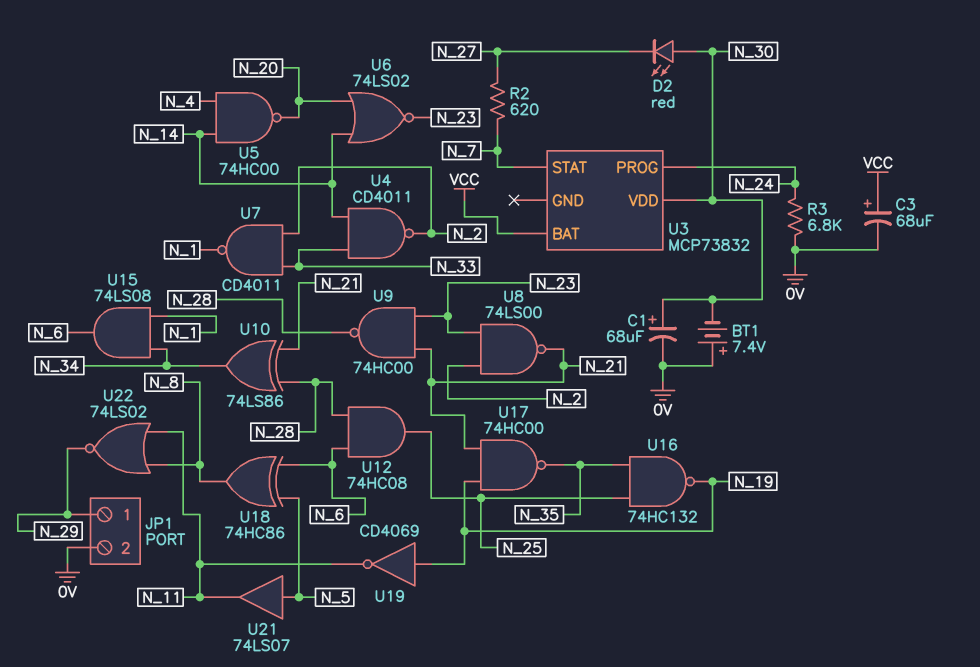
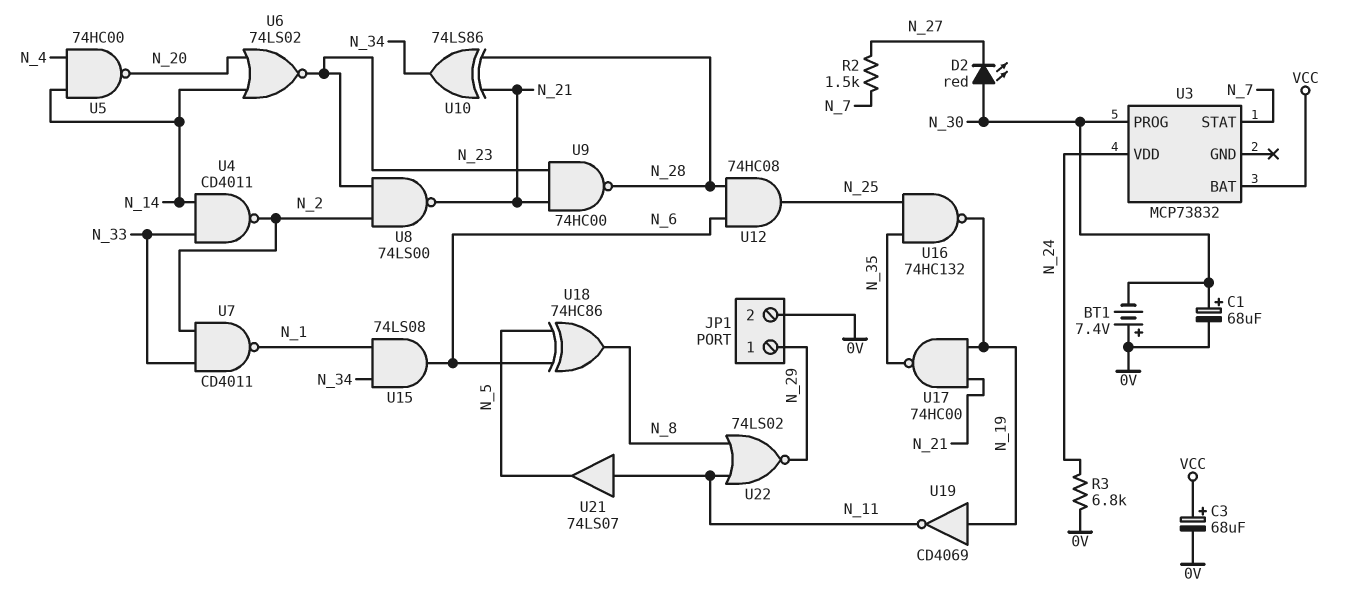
R2: 620 (N_7, N_27) -> 1.5k (N_7, N_27)
U3 pin PROG: N_24 -> N_30
U3 pin VDD: N_30 -> N_24
U21: buffer 74LS07 (in N_5, out N_11) -> buffer 74LS07 (in N_11, out N_5)

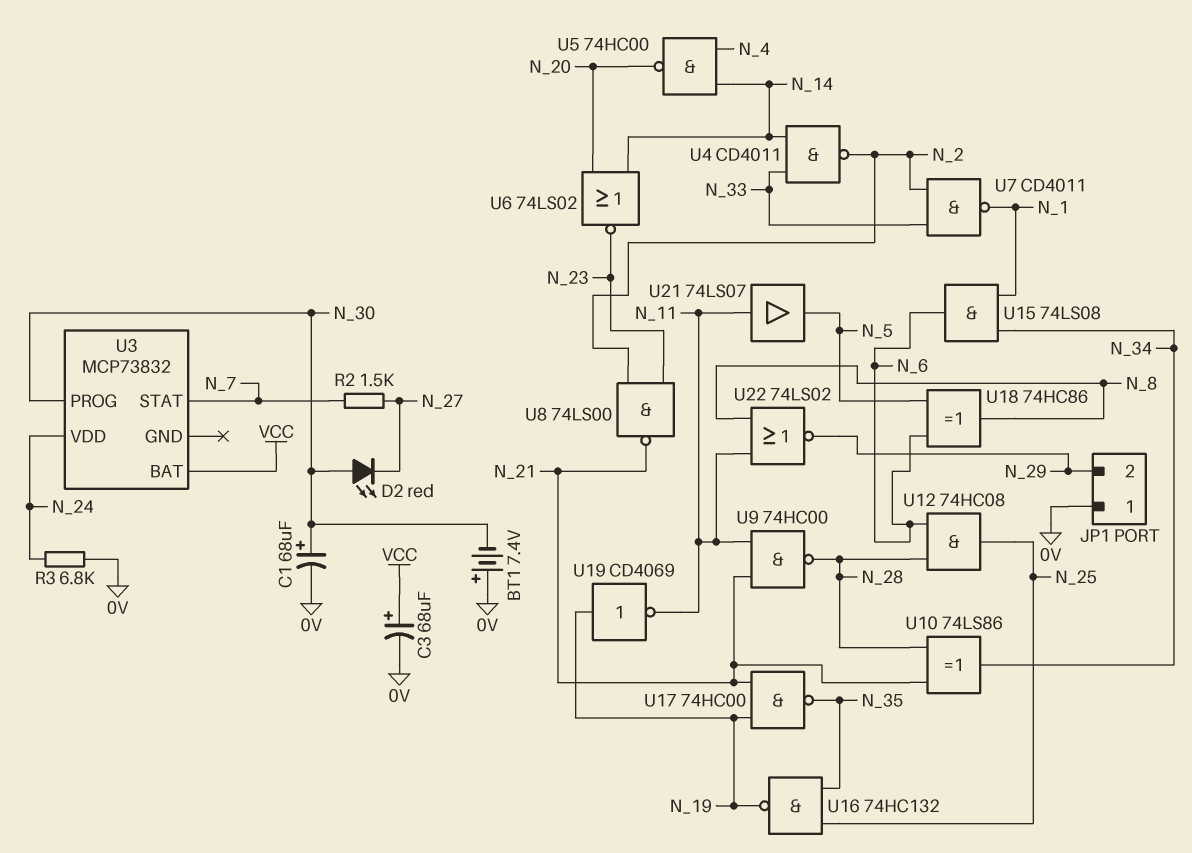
JP1 pin 1: N_29 -> 0V
JP1 pin 2: 0V -> N_29
U9: NAND 74HC00 (in N_21, in N_23, out N_28) -> NAND 74HC00 (in N_11, in N_21, out N_28)

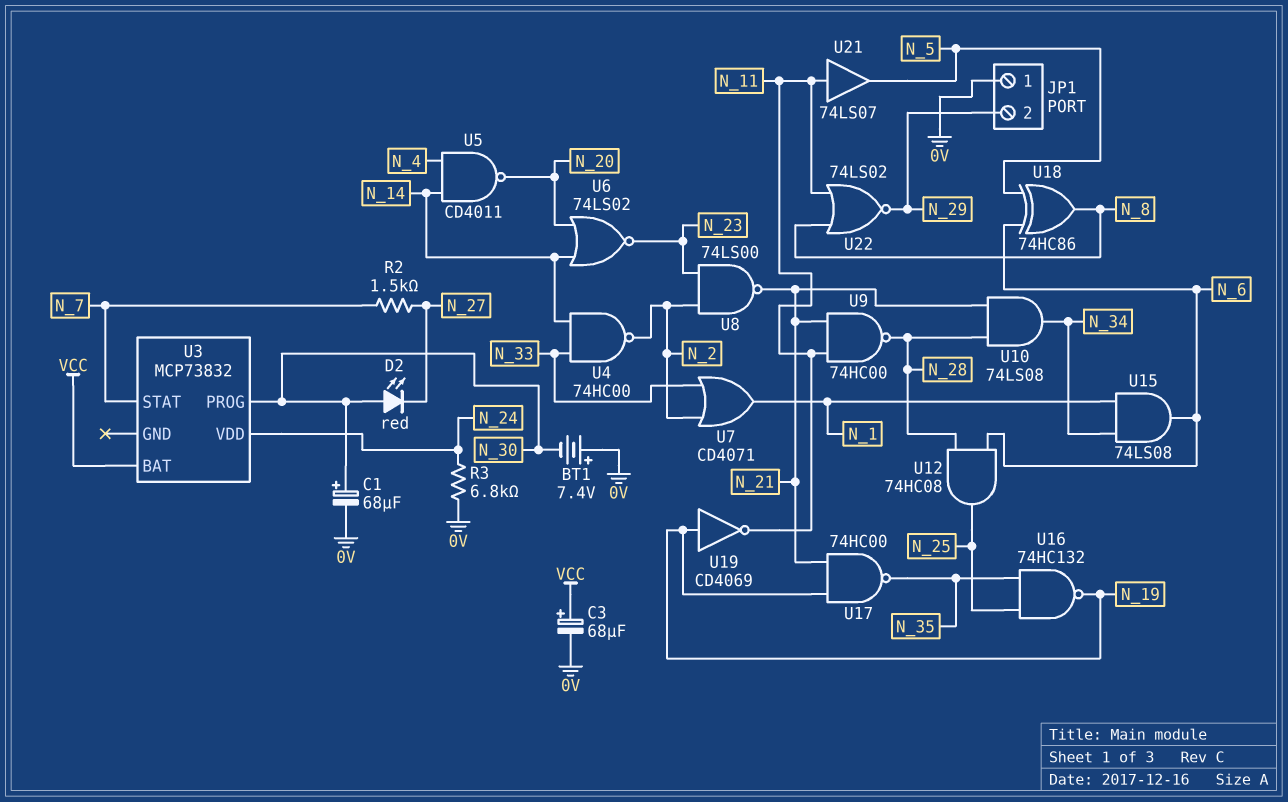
U4: NAND CD4011 (in N_14, in N_33, out N_2) -> NAND 74HC00 (in N_14, in N_33, out N_2)
U5: NAND 74HC00 (in N_4, in N_14, out N_20) -> NAND CD4011 (in N_4, in N_14, out N_20)
U7: NAND CD4011 (in N_2, in N_33, out N_1) -> OR CD4071 (in N_2, in N_33, out N_1)
U10: XOR 74LS86 (in N_21, in N_28, out N_34) -> AND 74LS08 (in N_21, in N_28, out N_34)

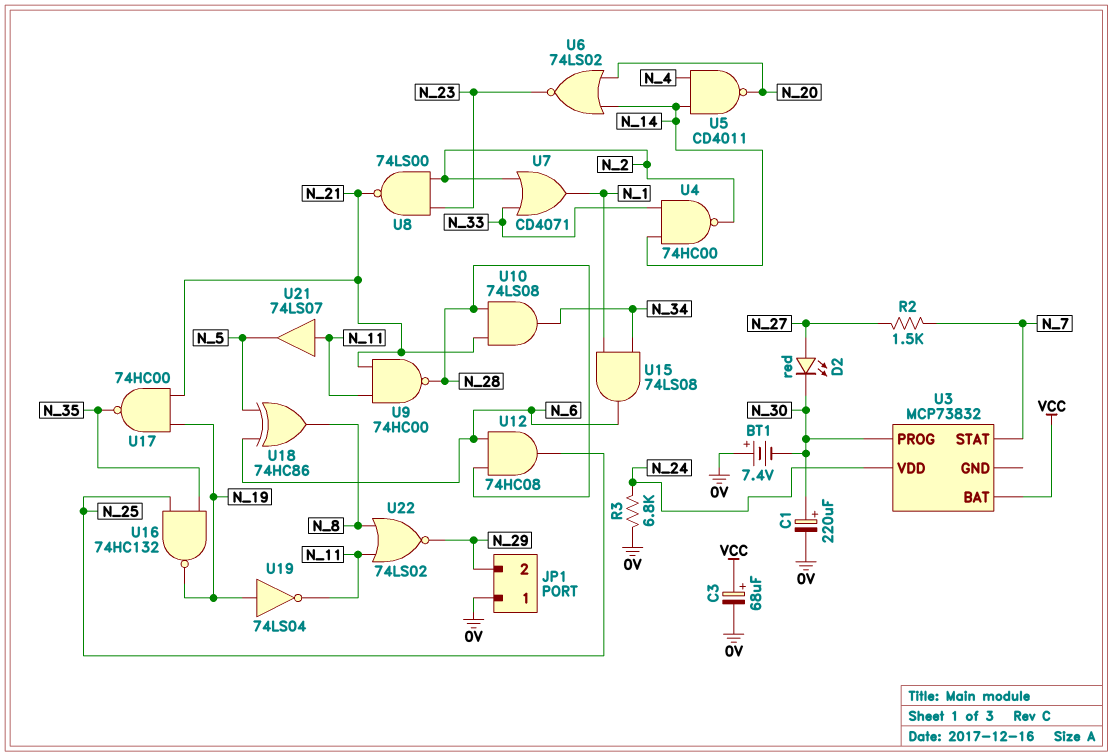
C1: 68uF (plus N_30, minus 0V) -> 220uF (plus N_30, minus 0V)
D2: LED red (A N_30, K N_27) -> LED red (A N_27, K N_30)
U19: NOT CD4069 (in N_19, out N_11) -> NOT 74LS04 (in N_19, out N_11)

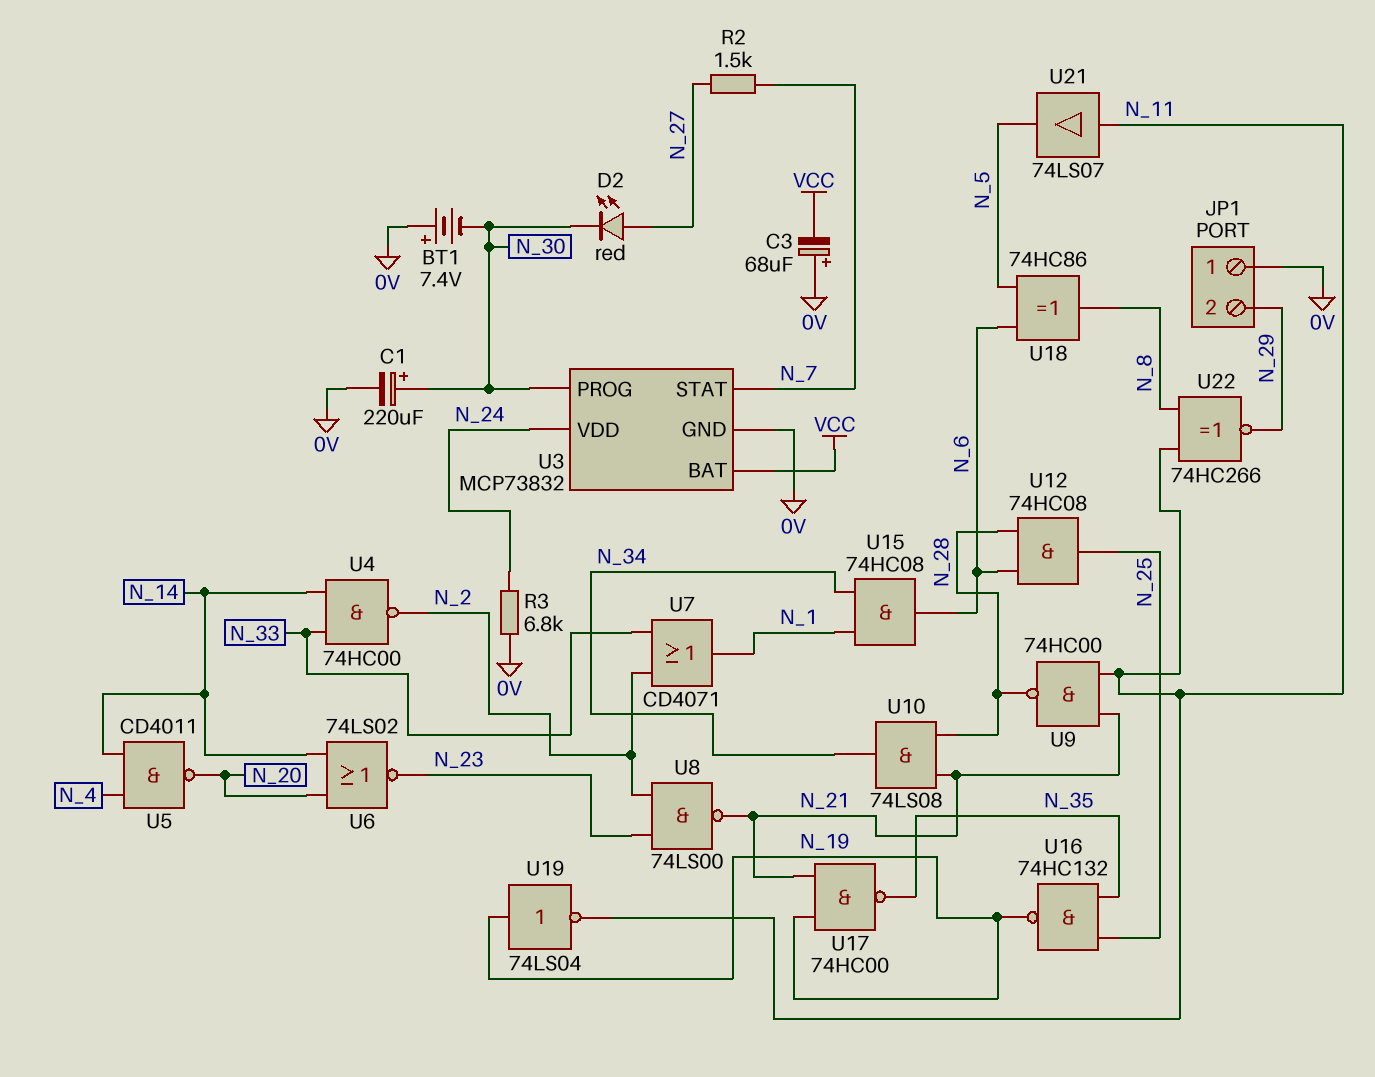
C3: 68uF (plus VCC, minus 0V) -> 68uF (plus 0V, minus VCC)
U3 pin GND: none -> 0V
U15: AND 74LS08 (in N_1, in N_34, out N_6) -> AND 74HC08 (in N_1, in N_34, out N_6)
U22: NOR 74LS02 (in N_8, in N_11, out N_29) -> XNOR 74HC266 (in N_8, in N_11, out N_29)

